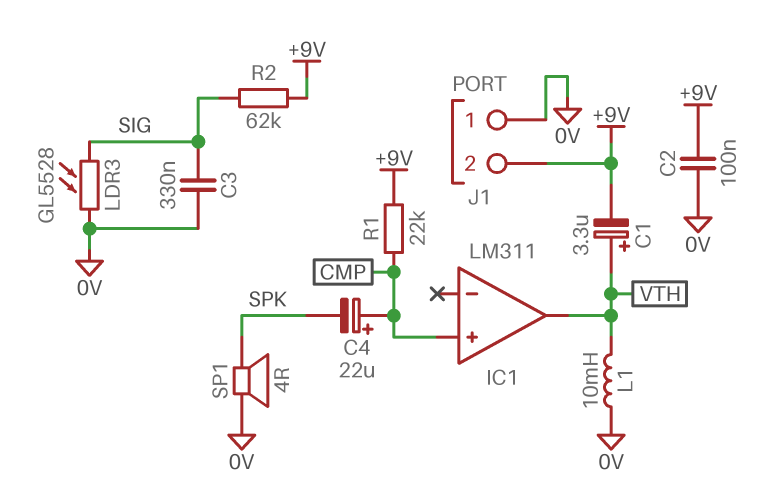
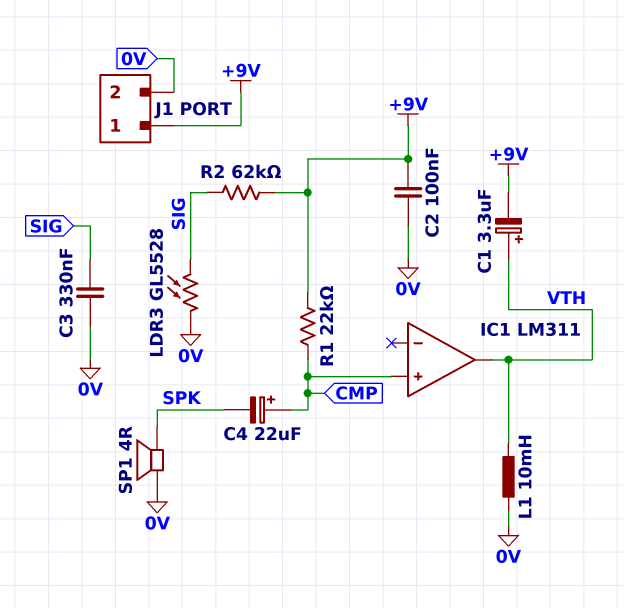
J1 pin 1: 0V -> +9V
J1 pin 2: +9V -> 0V

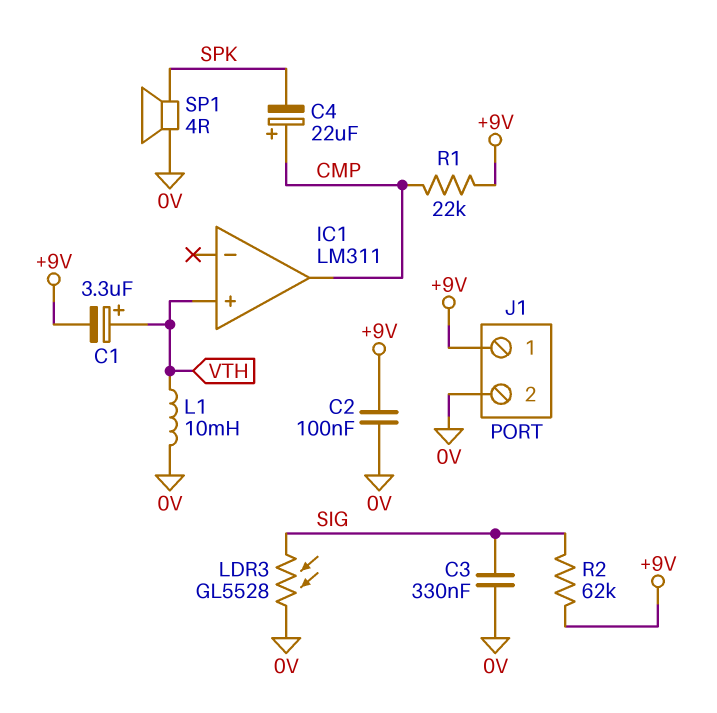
IC1 pin in+: CMP -> VTH
IC1 pin out: VTH -> CMP

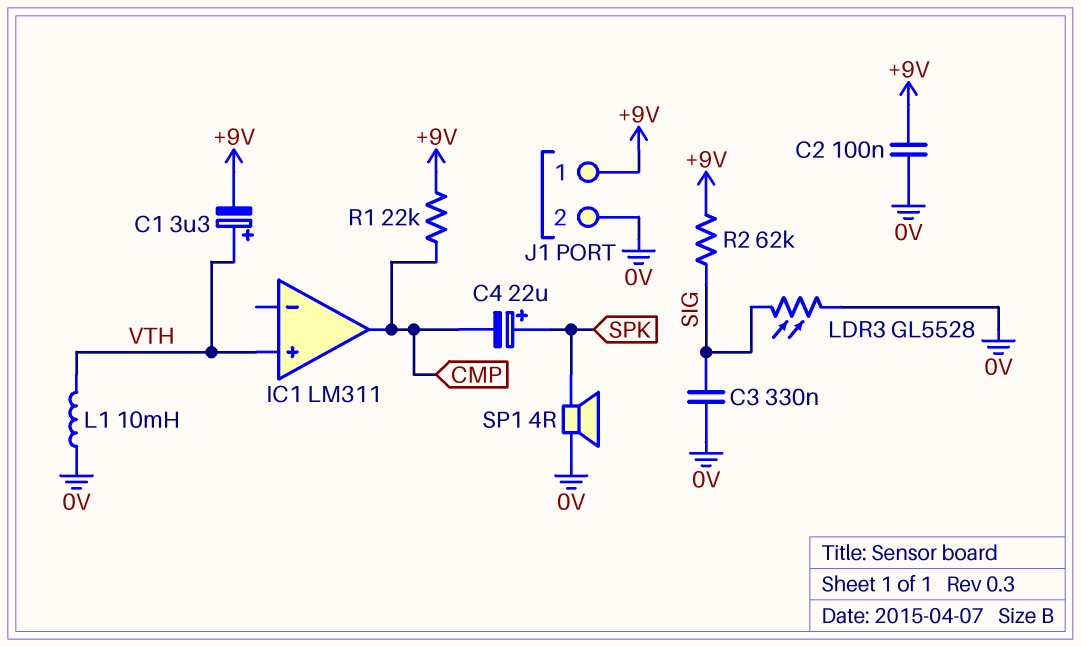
C4: 22uF (plus CMP, minus SPK) -> 22uF (plus SPK, minus CMP)

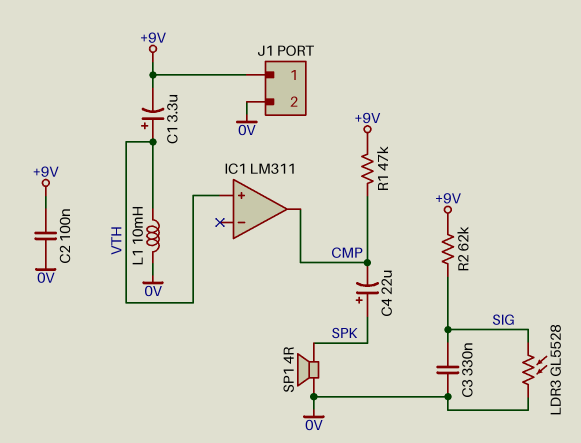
R1: 22k (+9V, CMP) -> 47k (+9V, CMP)

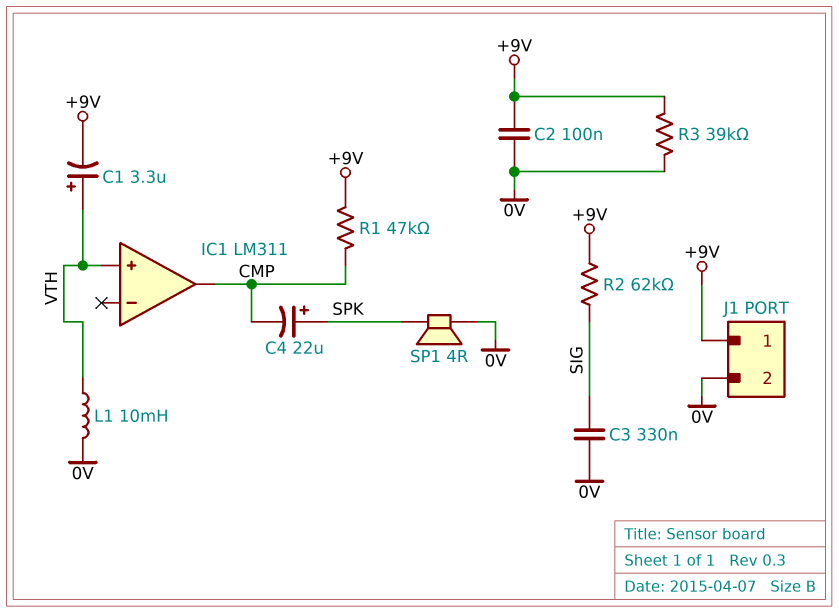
LDR3: GL5528 (0V, SIG) -> none
R3: none -> 39k (+9V, 0V)

